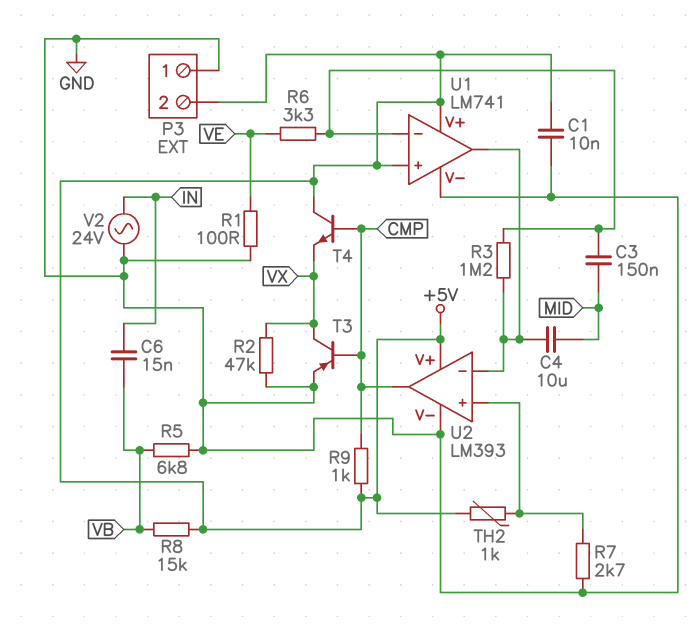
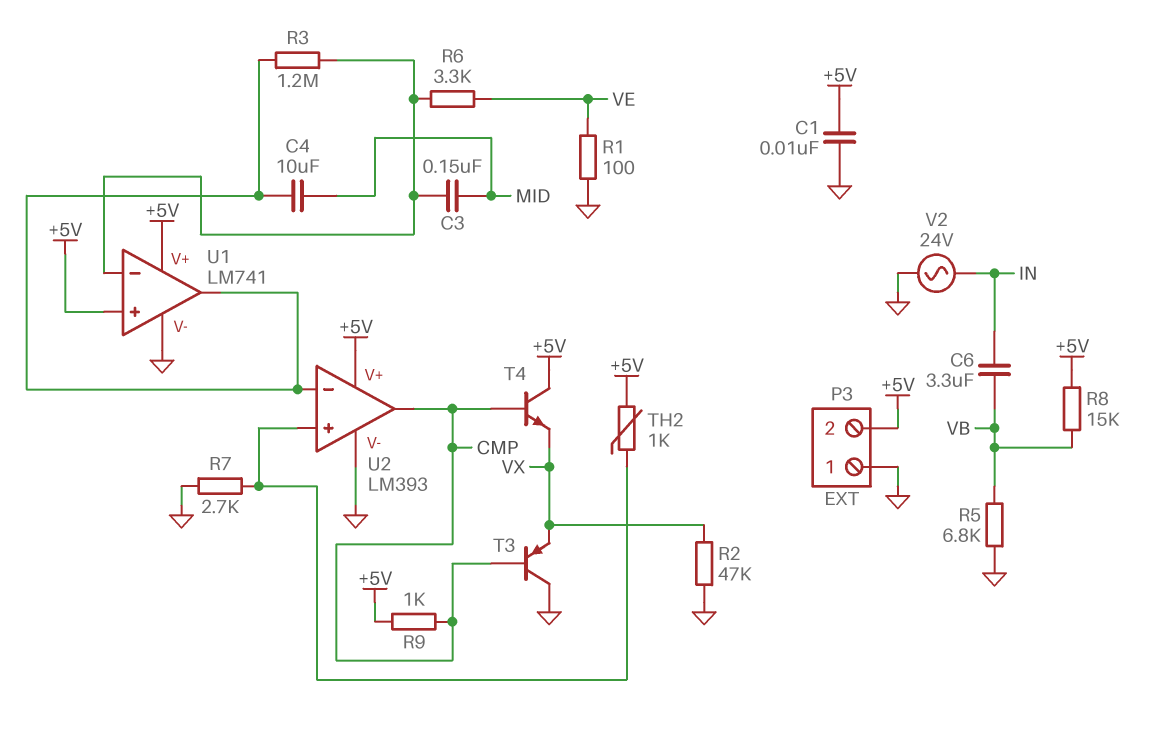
C6: 15nF (IN, VB) -> 3.3uF (IN, VB)
T3: PNP (B CMP, C VX, E GND) -> PNP (B CMP, C GND, E VX)

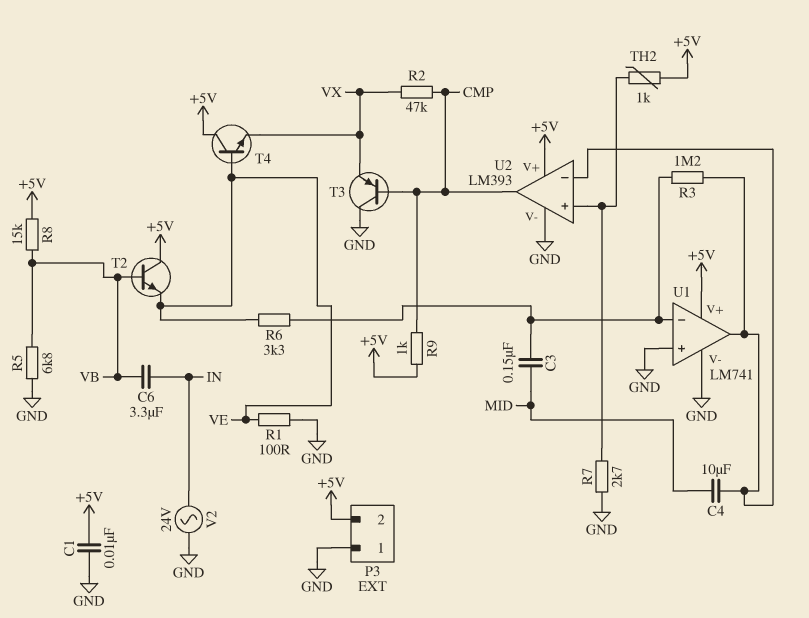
R2: 47k (GND, VX) -> 47k (CMP, VX)
T2: none -> NPN (B VB, C +5V, E VE)
T4: NPN (B CMP, C +5V, E VX) -> NPN (B VE, C +5V, E VX)
U1 pin in+: +5V -> GND

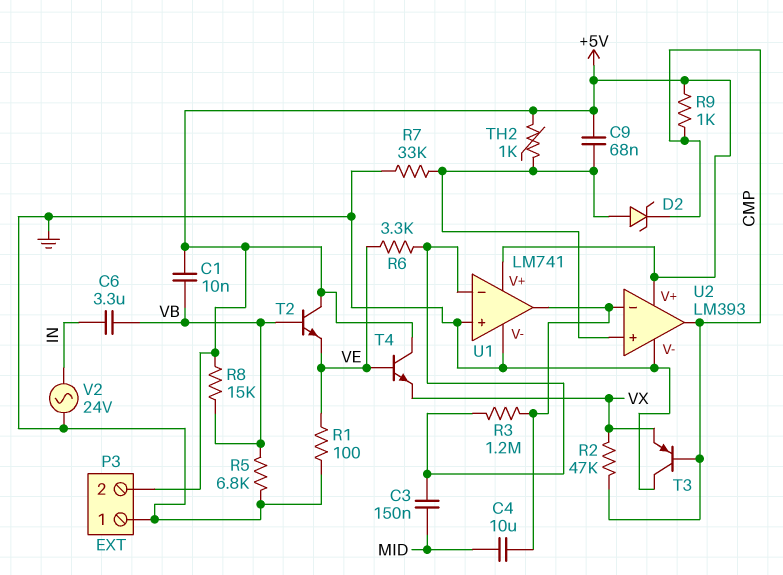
C1: 10nF (+5V, GND) -> 10nF (+5V, VB)
C9: none -> 68nF (+5V, U2/in+)
D2: none -> zener (A U2/in+, K CMP)
R7: 2.7k (GND, U2/in+) -> 33k (GND, U2/in+)

